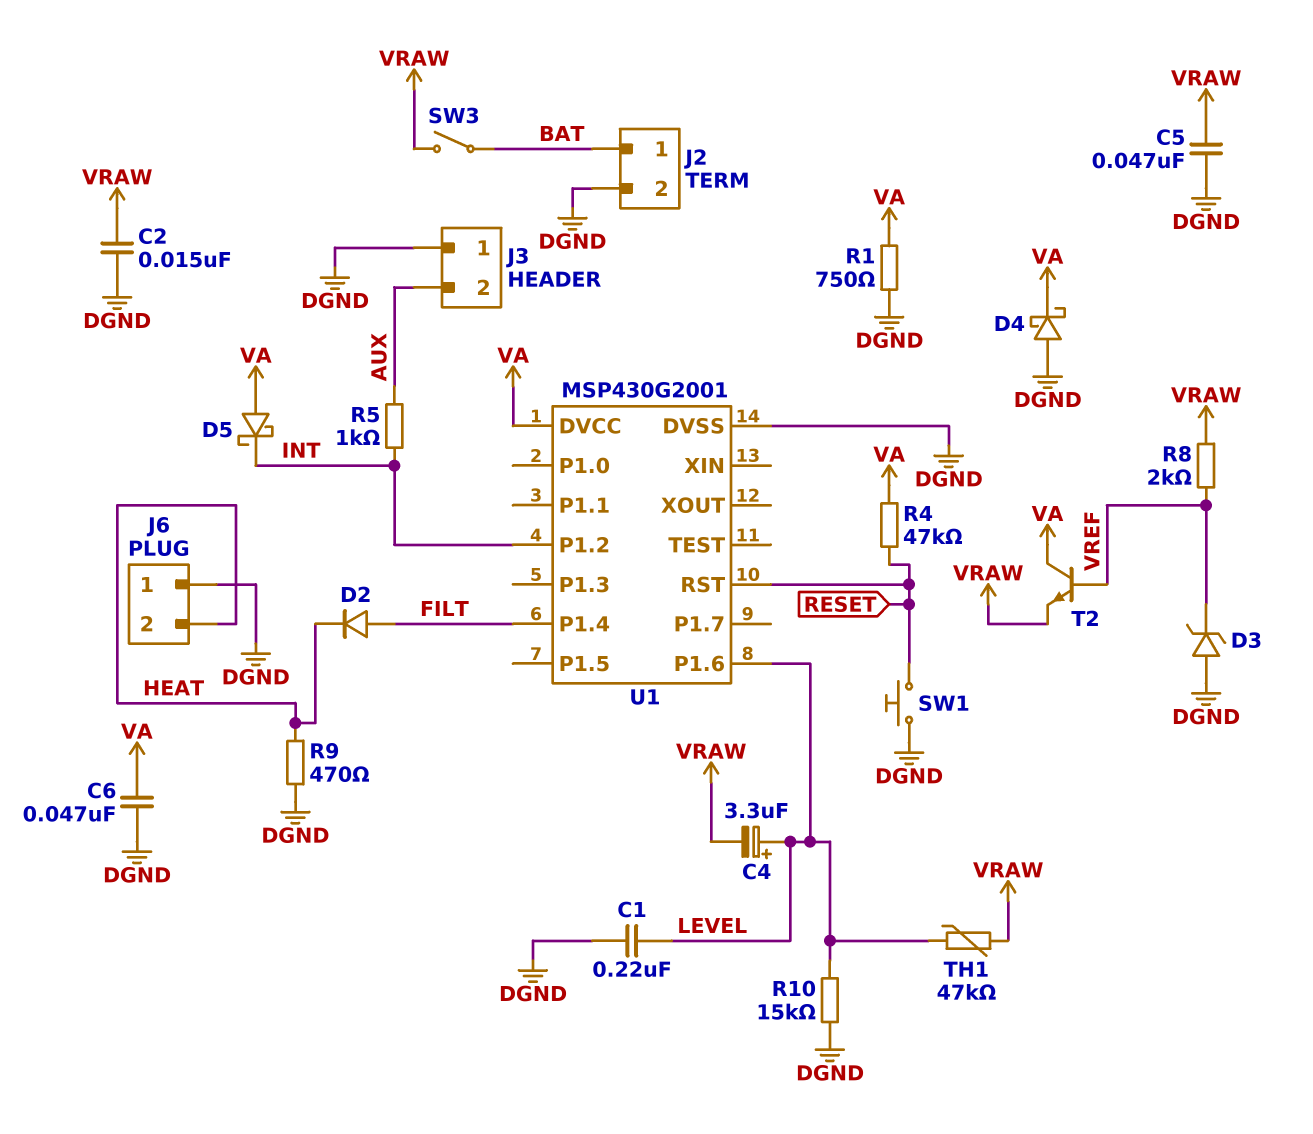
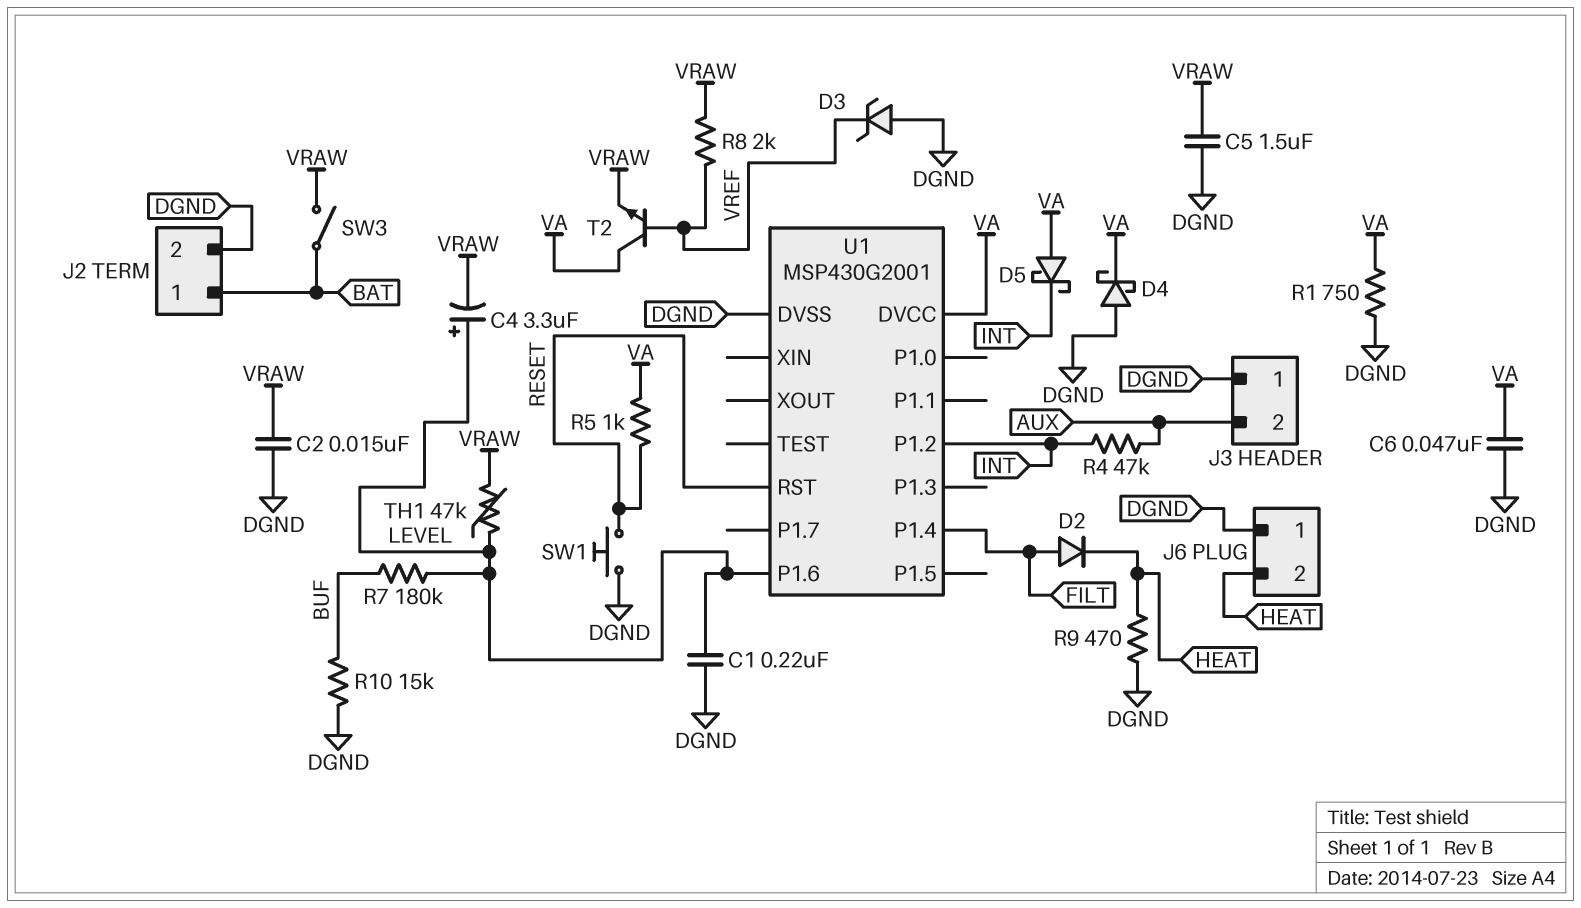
C5: 47nF (DGND, VRAW) -> 1.5uF (DGND, VRAW)
R4: 47k (RESET, VA) -> 47k (AUX, INT)
R5: 1k (AUX, INT) -> 1k (RESET, VA)
R7: none -> 180k (BUF, LEVEL)
R10: 15k (DGND, LEVEL) -> 15k (BUF, DGND)

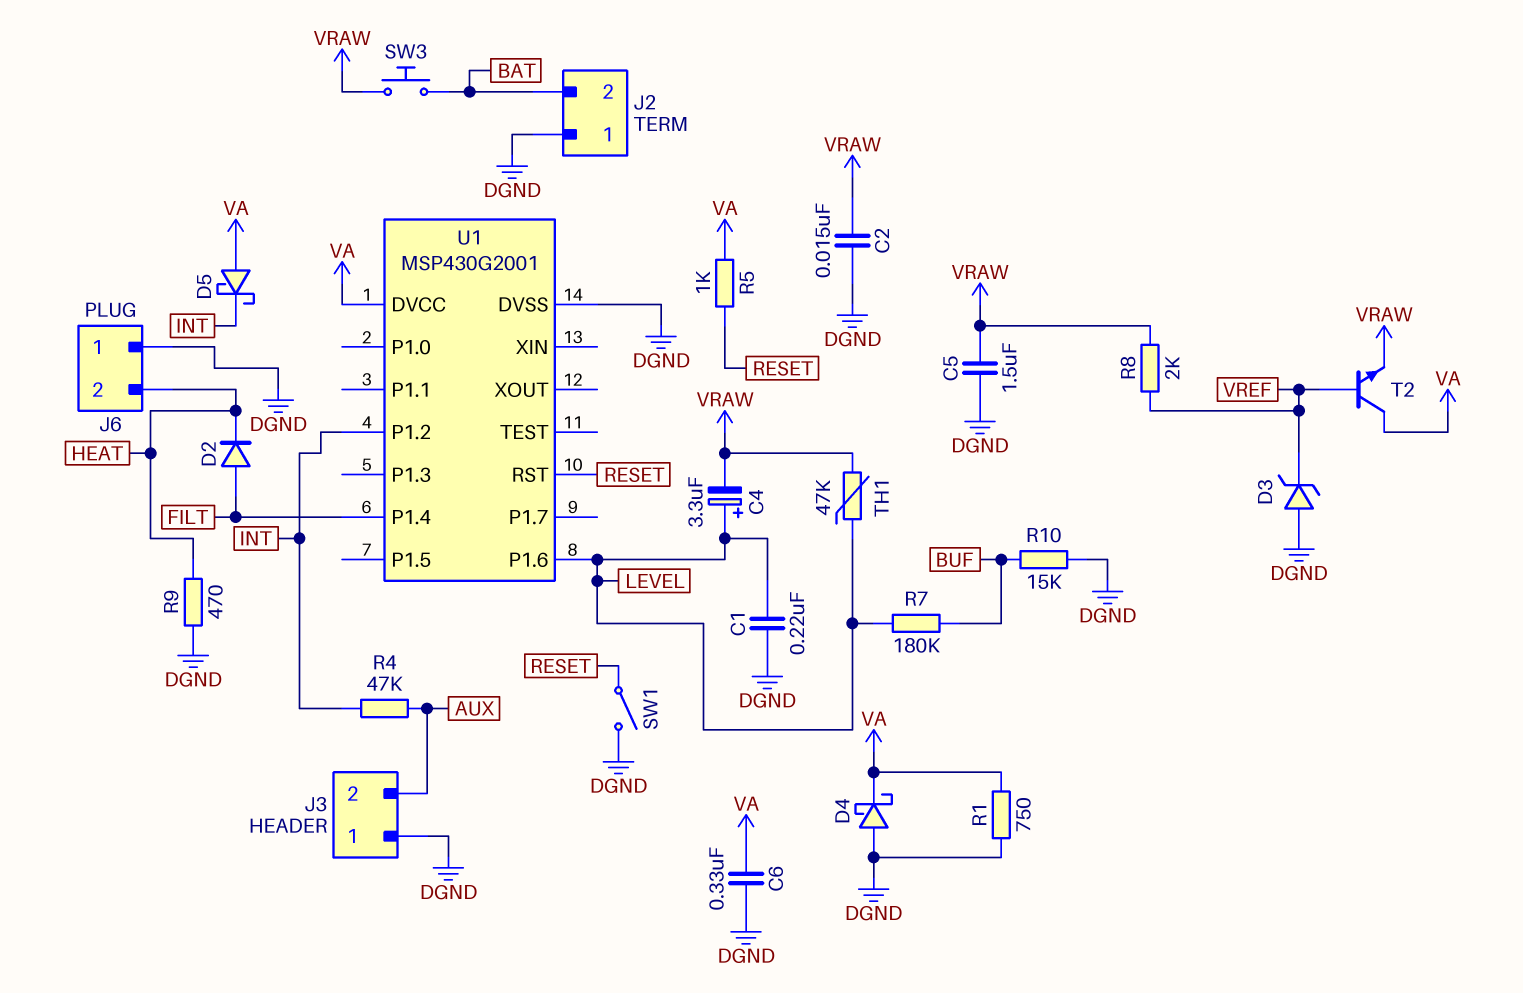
C6: 47nF (DGND, VA) -> 330nF (DGND, VA)
J2 pin 1: BAT -> DGND
J2 pin 2: DGND -> BAT
SW1: button (DGND, RESET) -> switch (DGND, RESET)
SW3: switch (BAT, VRAW) -> button (BAT, VRAW)

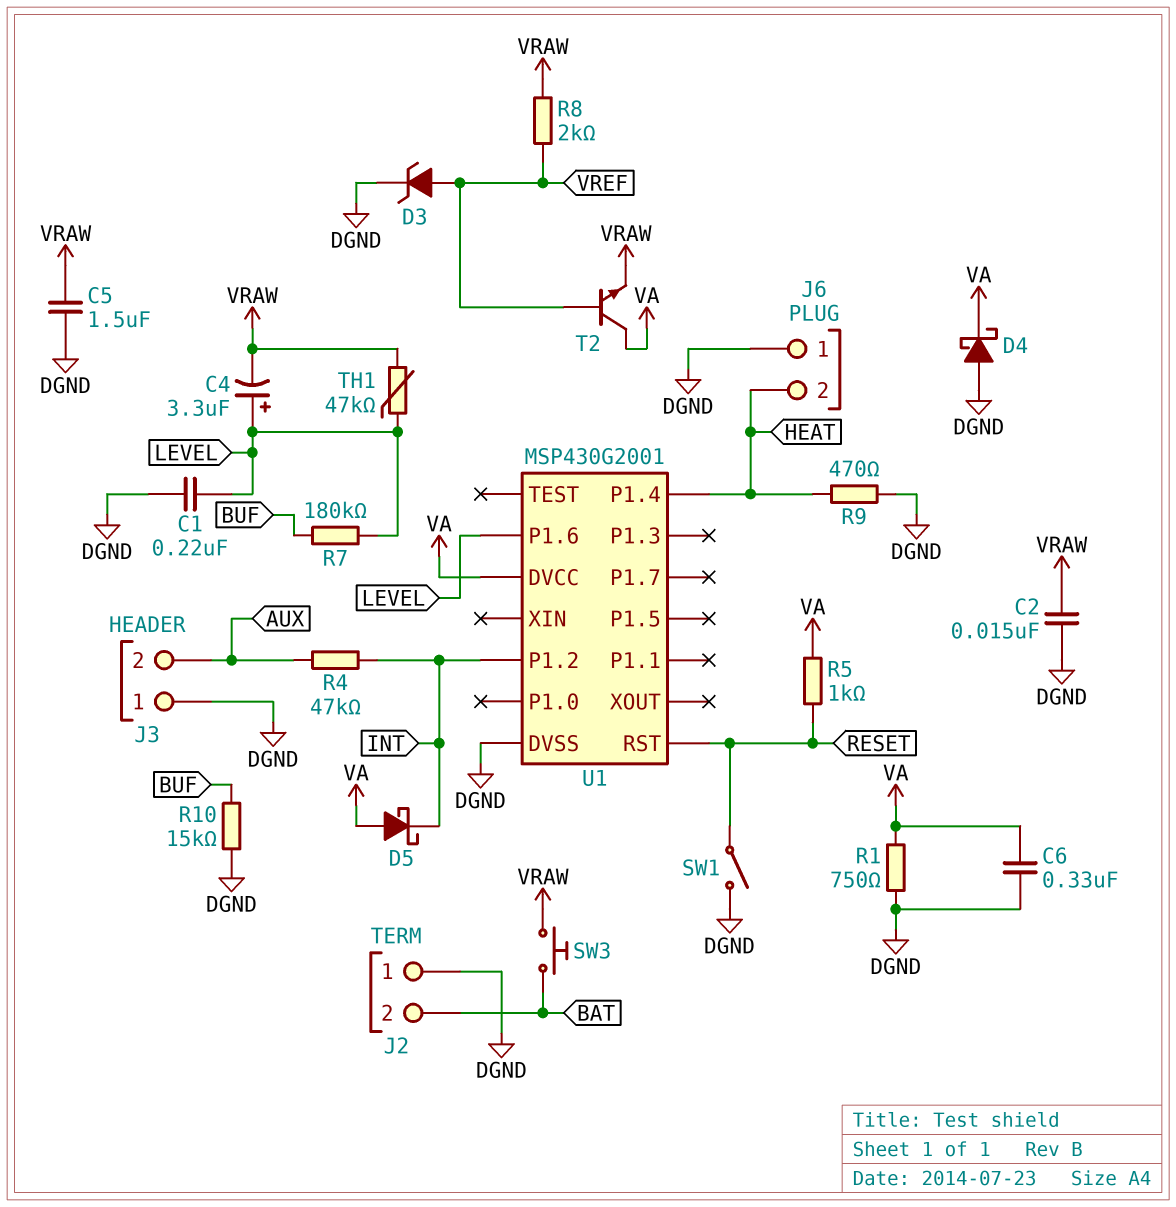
D2: diode (A FILT, K HEAT) -> none
D3: zener (A DGND, K VREF) -> zener (A VREF, K DGND)
U1 pin P1.4: FILT -> HEAT

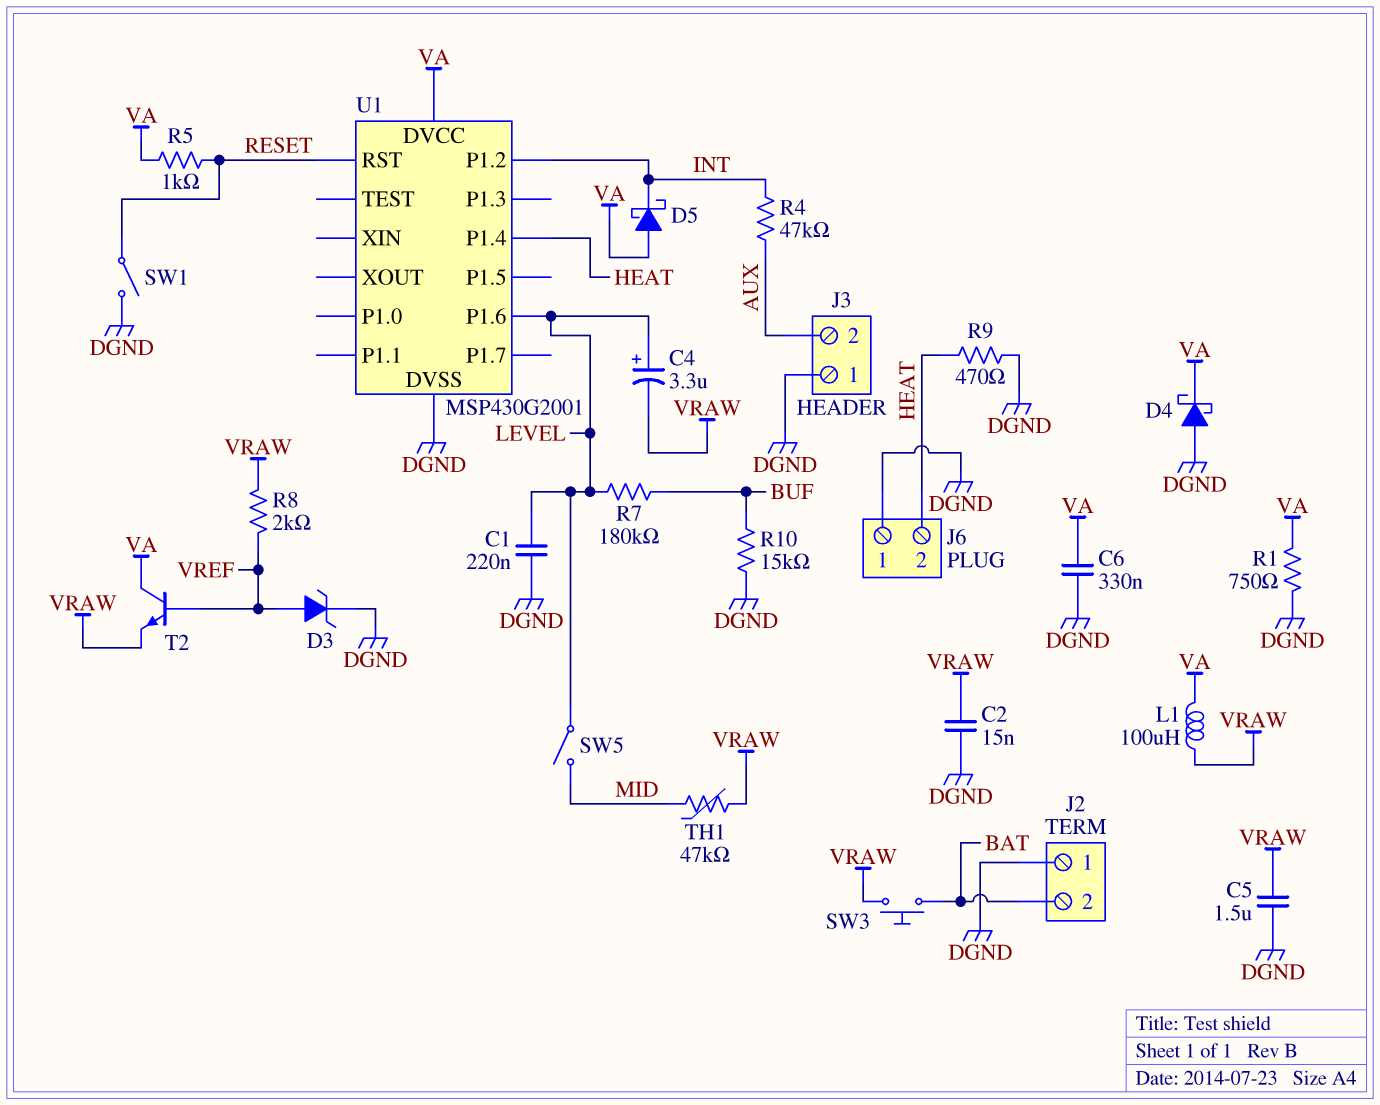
L1: none -> 100uH (VA, VRAW)
SW5: none -> switch (LEVEL, MID)
TH1: 47k (LEVEL, VRAW) -> 47k (MID, VRAW)

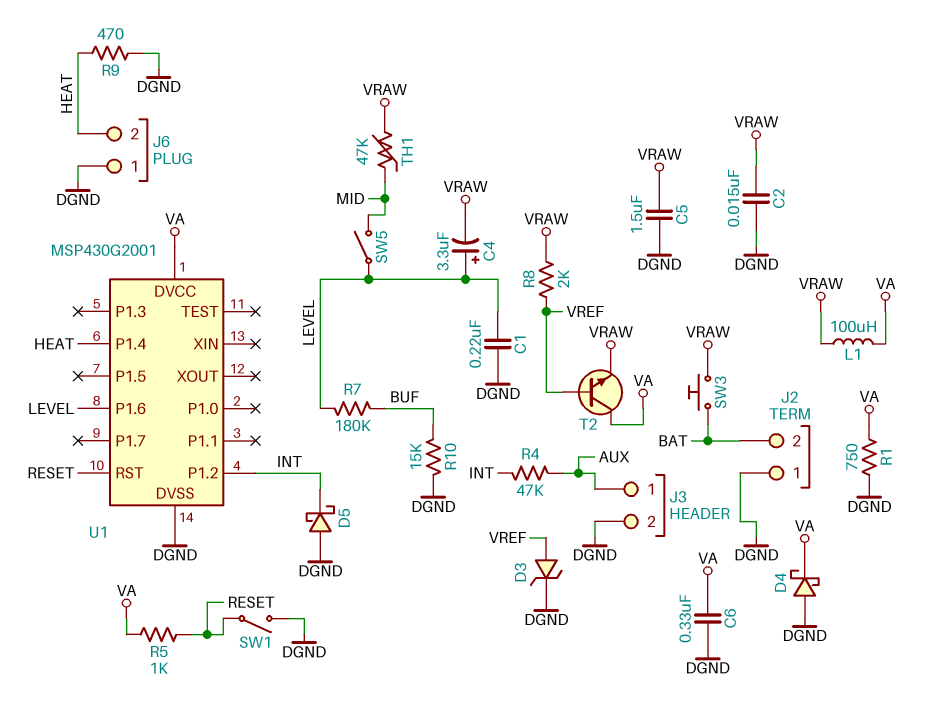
D5: schottky (A VA, K INT) -> schottky (A DGND, K INT)
J3 pin 1: DGND -> AUX
J3 pin 2: AUX -> DGND

